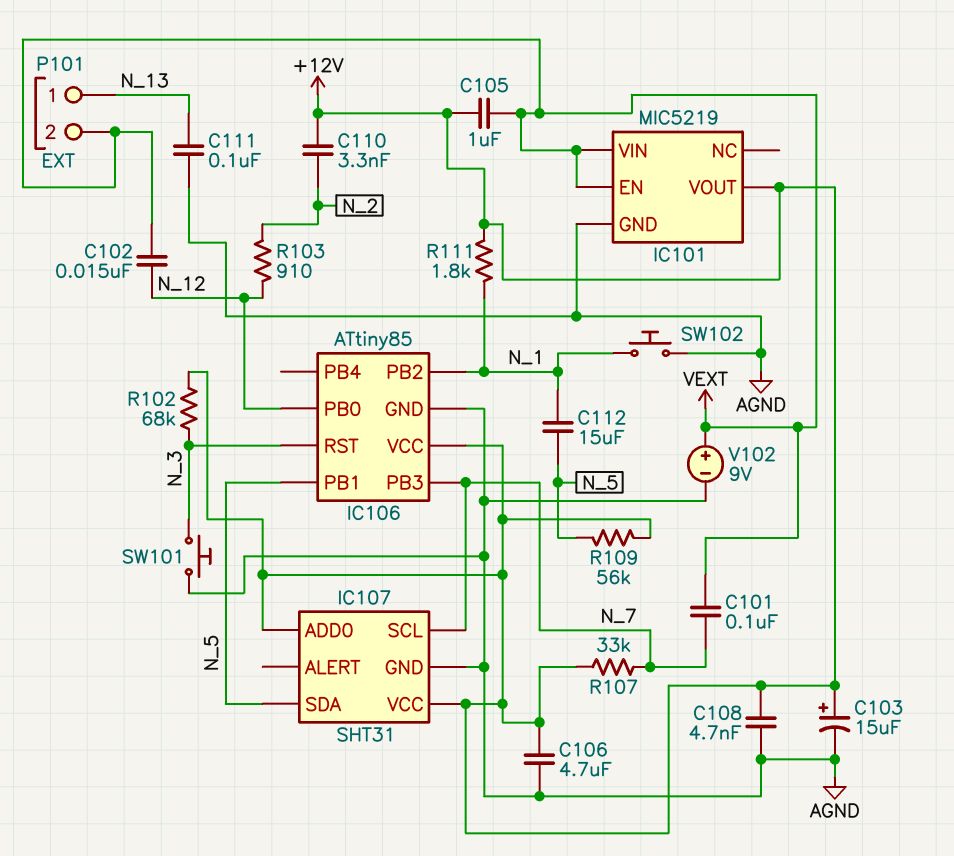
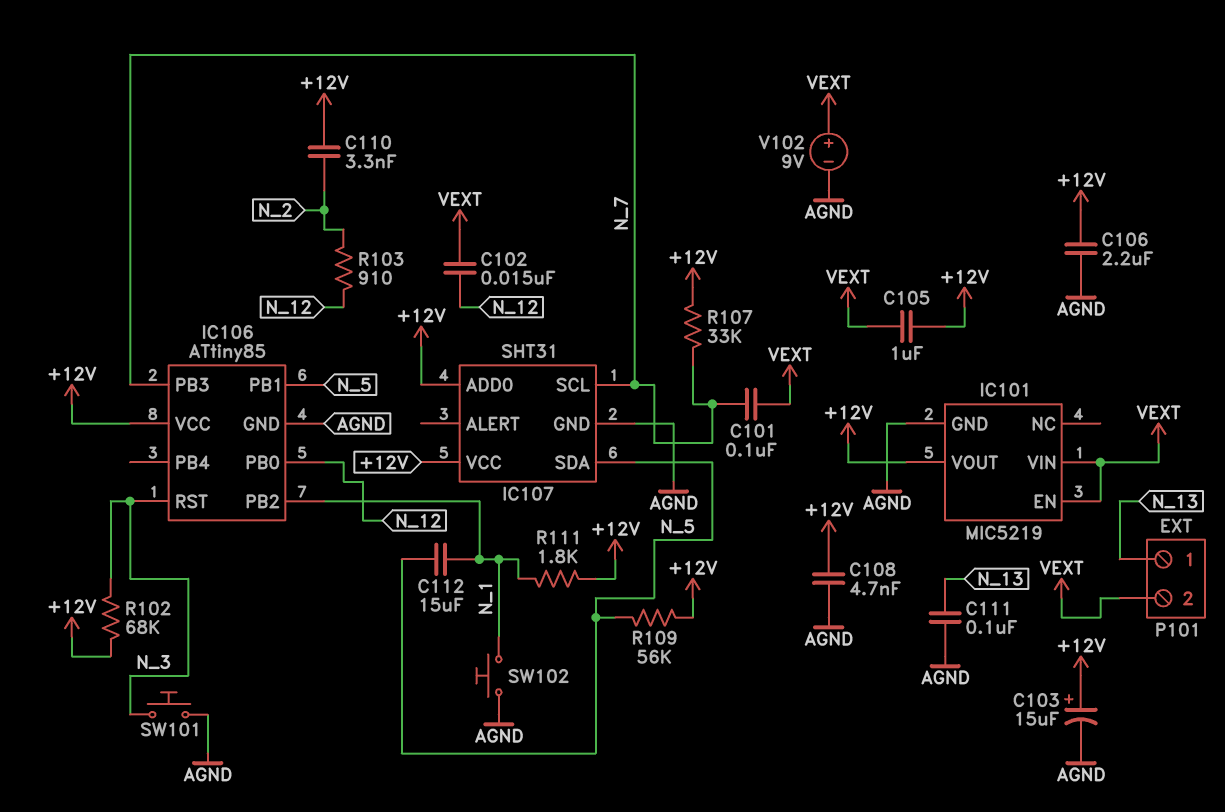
C106: 4.7uF (+12V, AGND) -> 2.2uF (+12V, AGND)

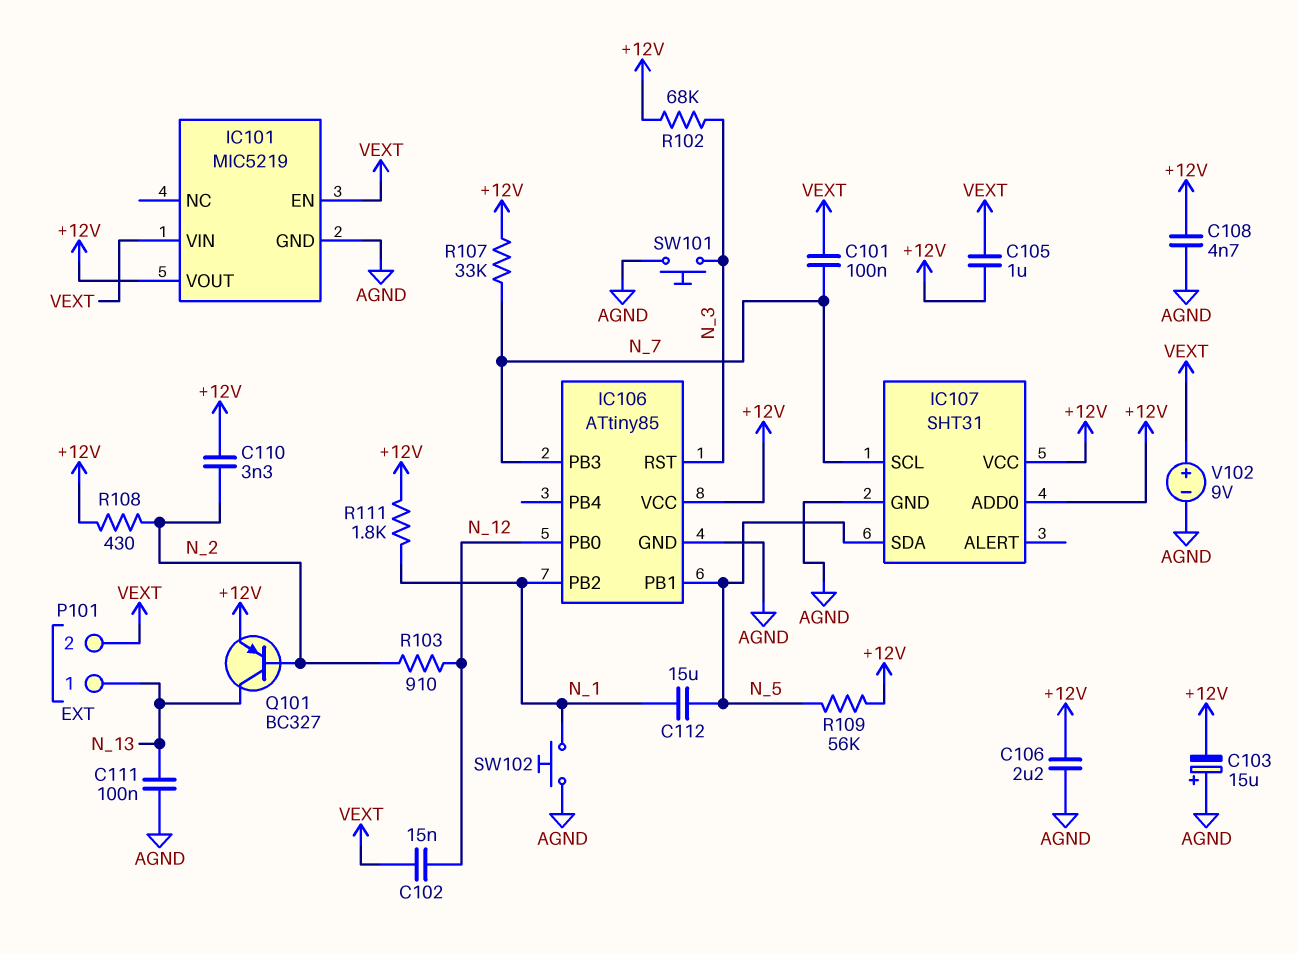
C103: 15uF (plus +12V, minus AGND) -> 15uF (plus AGND, minus +12V)
Q101: none -> PNP BC327 (B N_2, C N_13, E +12V)
R108: none -> 430 (+12V, N_2)

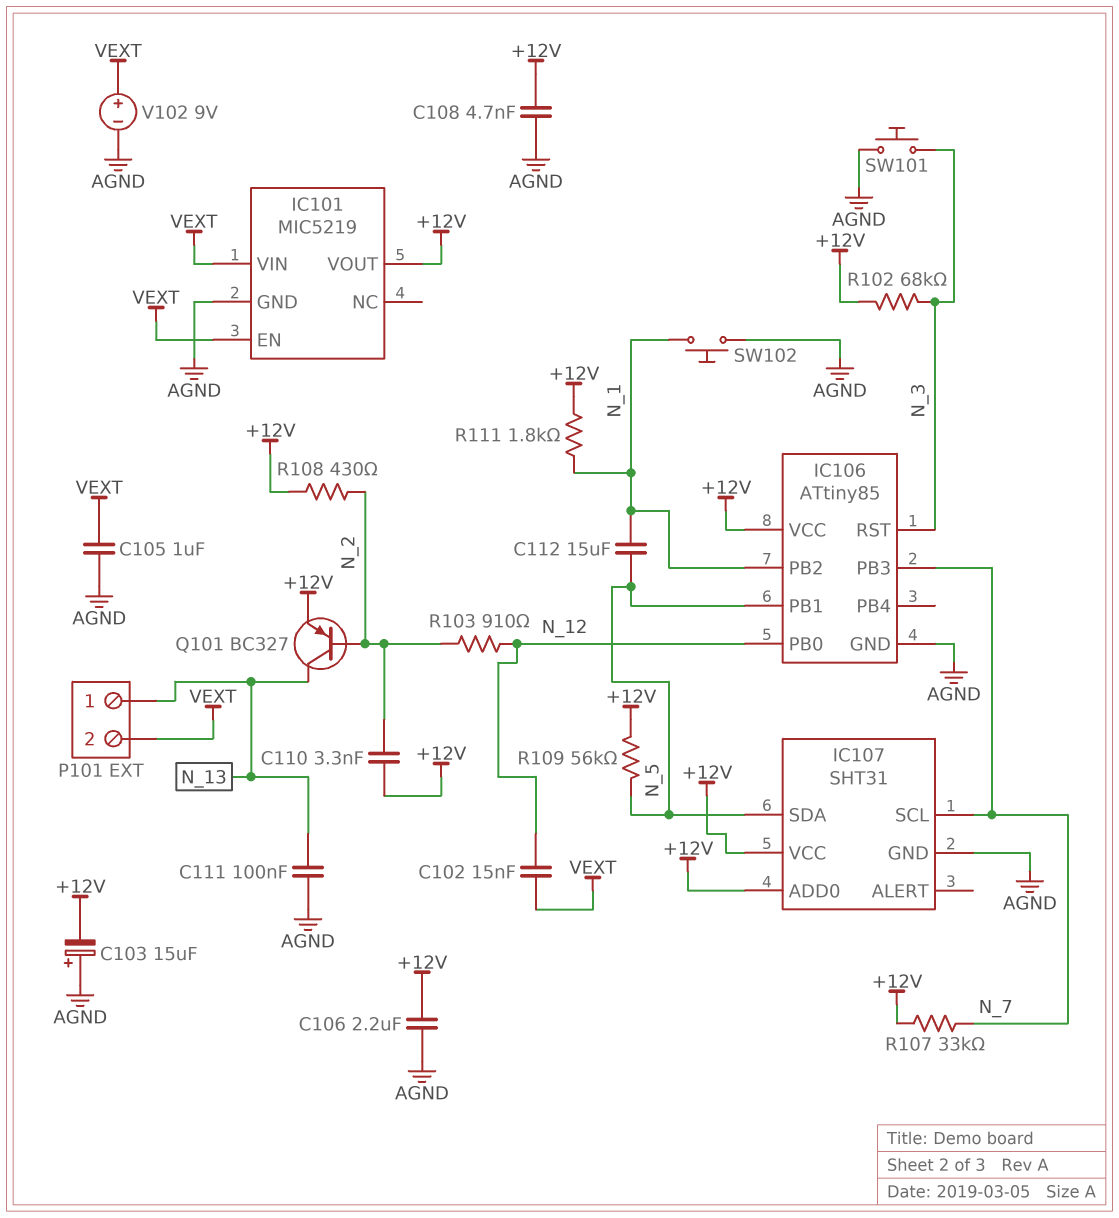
C101: 100nF (N_7, VEXT) -> none
C105: 1uF (+12V, VEXT) -> 1uF (AGND, VEXT)

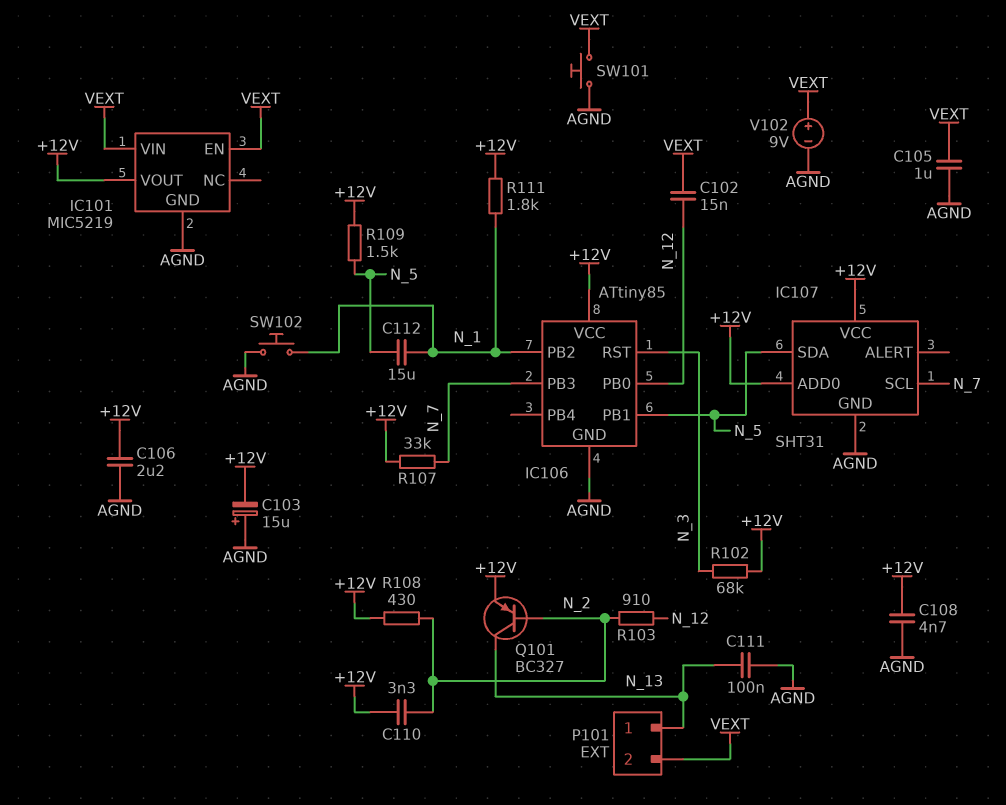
R109: 56k (+12V, N_5) -> 1.5k (+12V, N_5)
SW101: button (AGND, N_3) -> button (AGND, VEXT)

